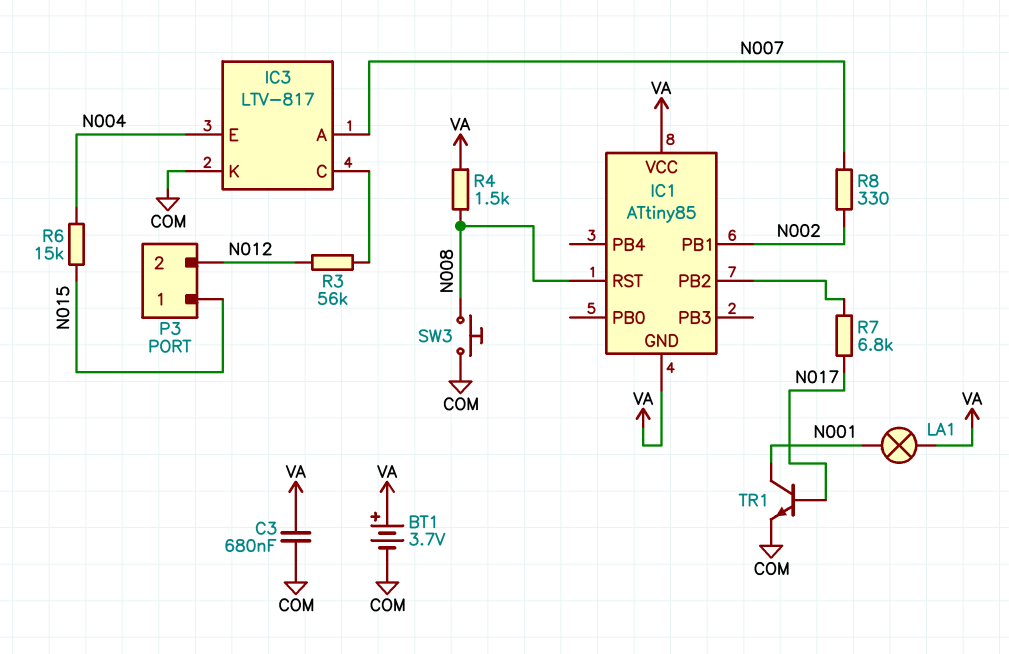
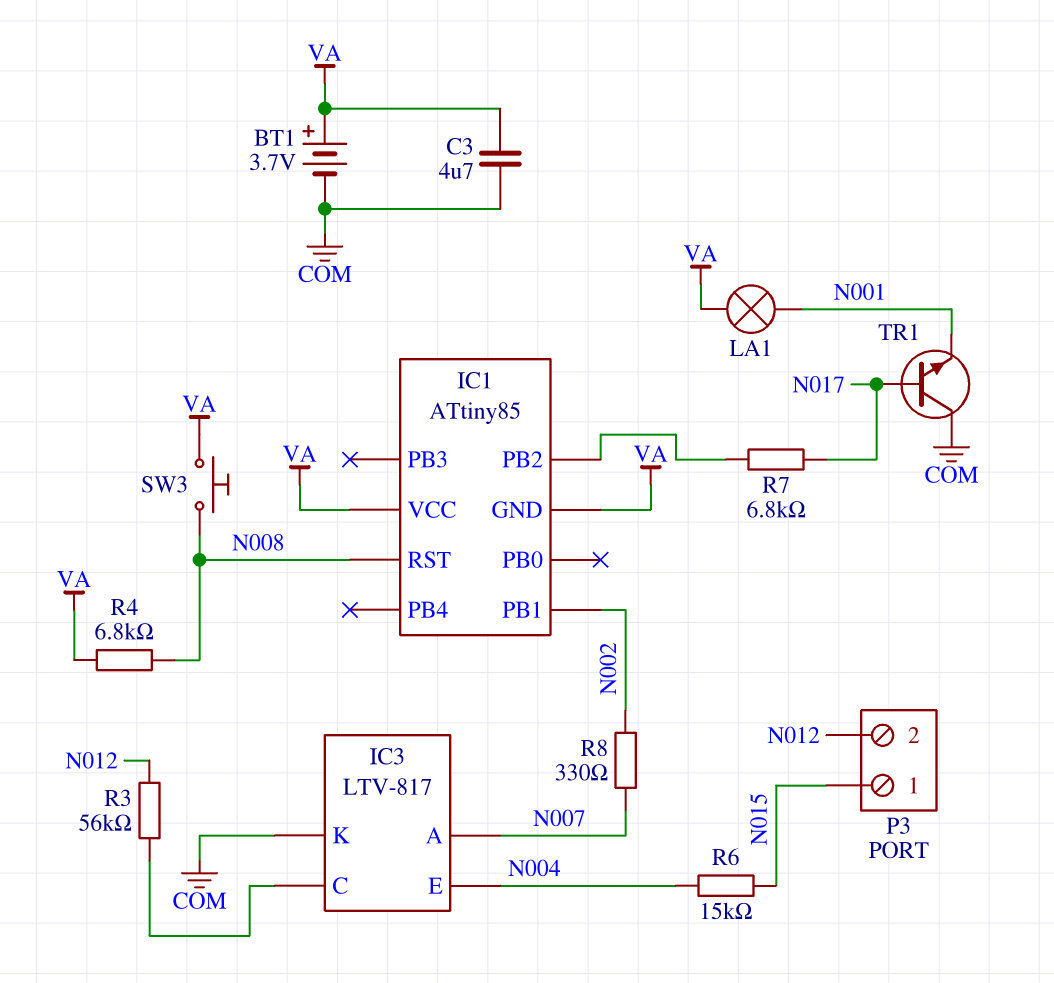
C3: 680nF (COM, VA) -> 4.7uF (COM, VA)
R4: 1.5k (N008, VA) -> 6.8k (N008, VA)
SW3: button (COM, N008) -> button (N008, VA)
TR1: NPN (B N017, C N001, E COM) -> NPN (B N017, C COM, E N001)

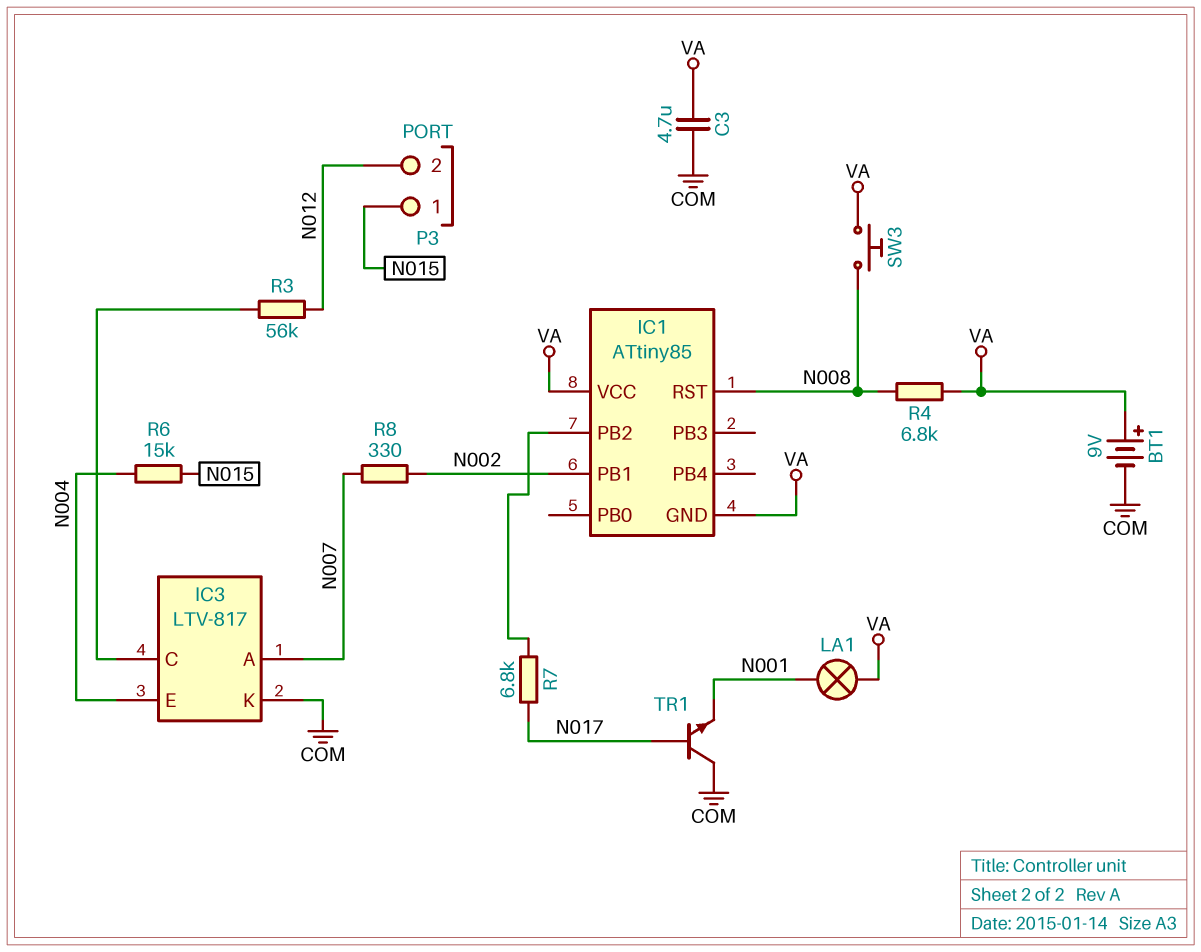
BT1: 3.7V (plus VA, minus COM) -> 9V (plus VA, minus COM)

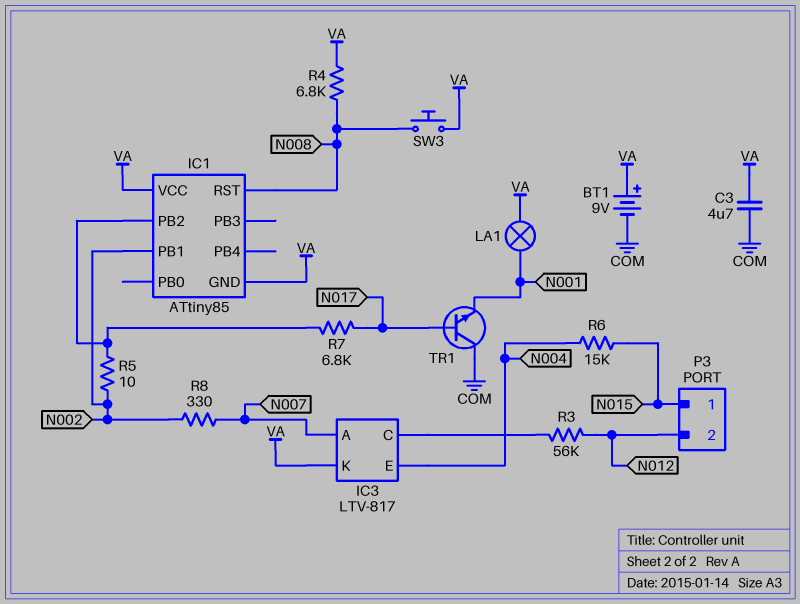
IC3 pin K: COM -> VA
R5: none -> 10 (IC1/PB2, N002)

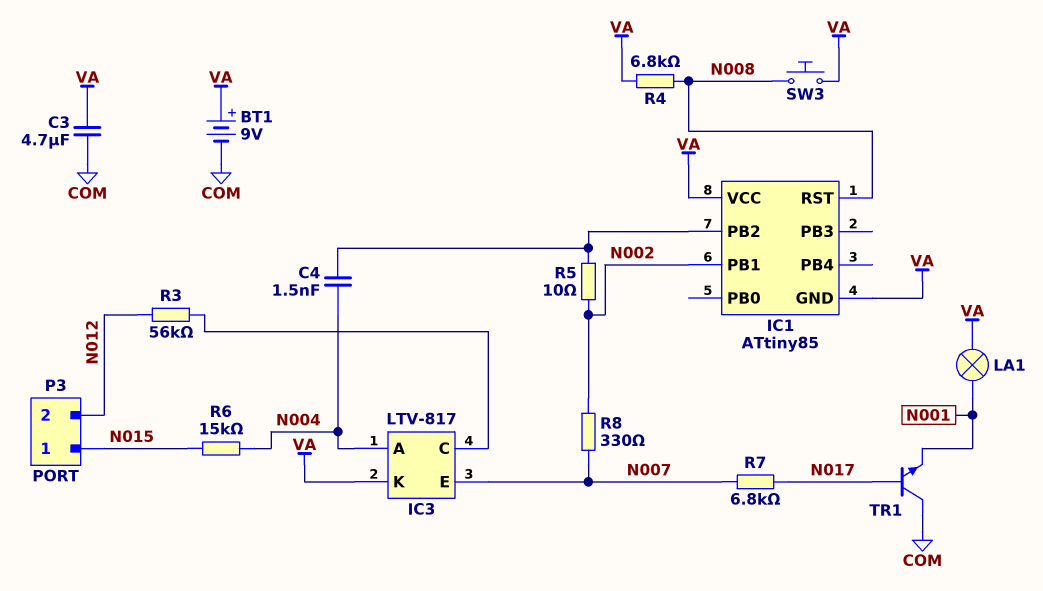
C4: none -> 1.5nF (IC1/PB2, N004)
IC3 pin A: N007 -> N004
IC3 pin E: N004 -> N007
R7: 6.8k (IC1/PB2, N017) -> 6.8k (N007, N017)

